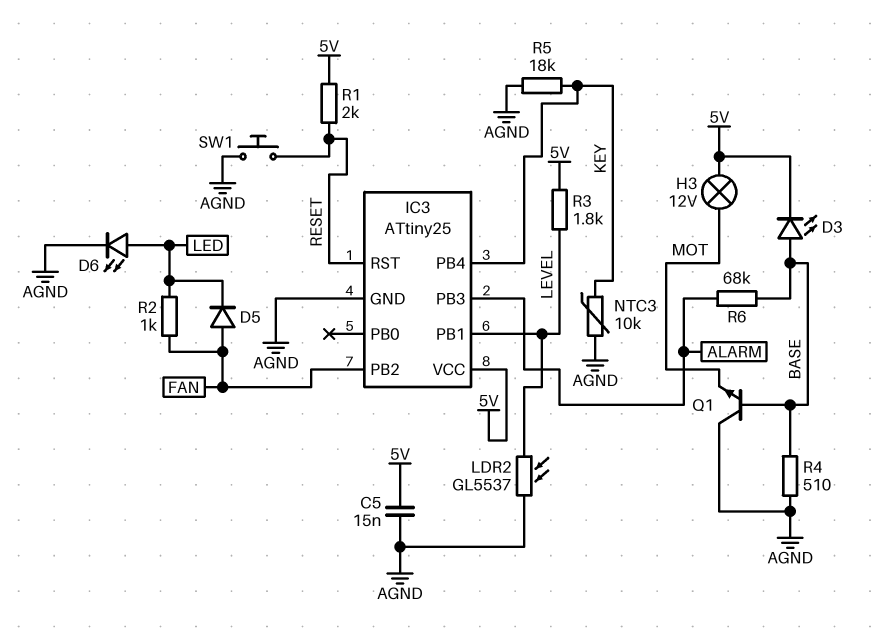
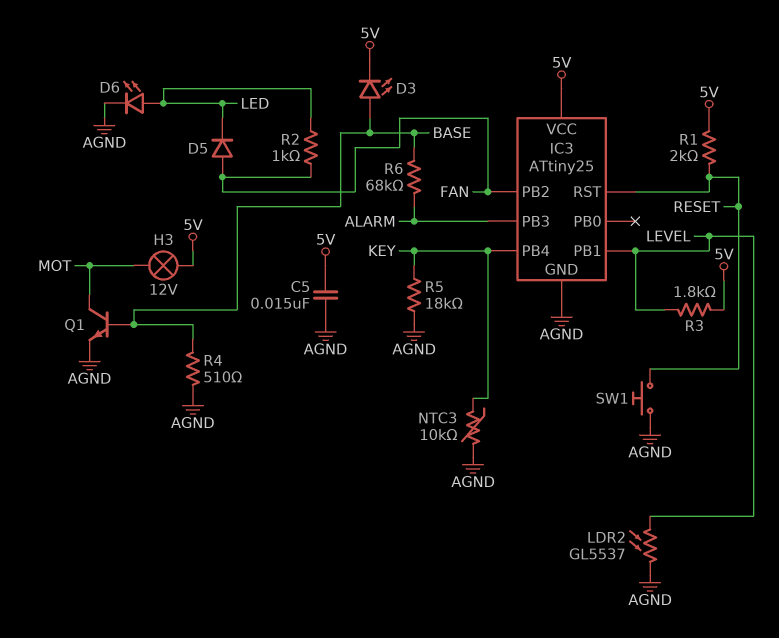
Q1: NPN (B BASE, C AGND, E MOT) -> NPN (B BASE, C MOT, E AGND)

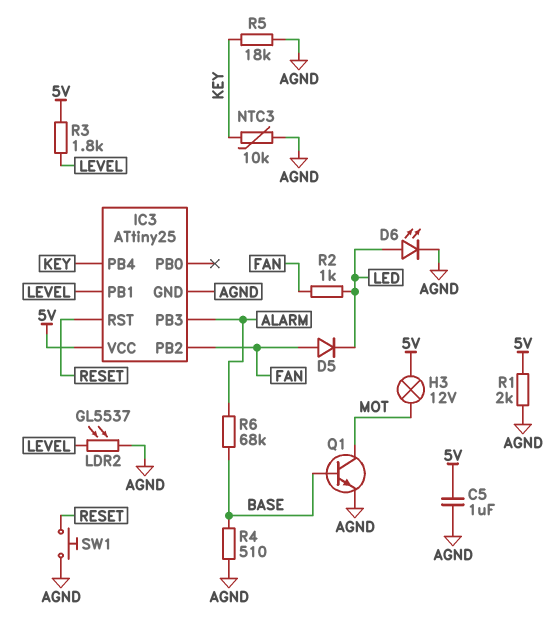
C5: 15nF (5V, AGND) -> 1uF (5V, AGND)
D3: LED (A BASE, K 5V) -> none
R1: 2k (5V, RESET) -> 2k (5V, AGND)

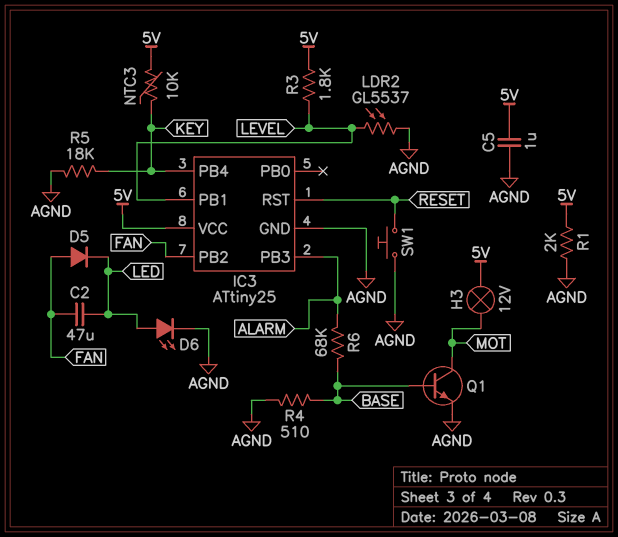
C2: none -> 47uF (FAN, LED)
NTC3: 10k (AGND, KEY) -> 10k (5V, KEY)
R2: 1k (FAN, LED) -> none

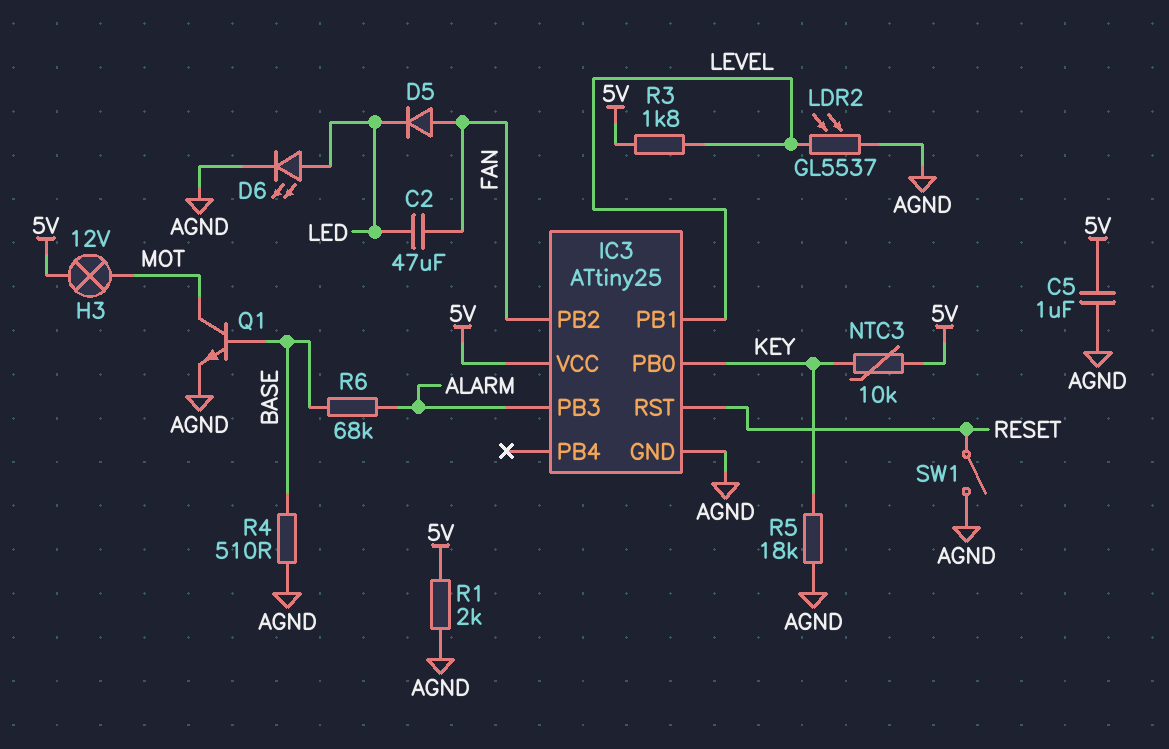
IC3 pin PB0: none -> KEY
IC3 pin PB4: KEY -> none
SW1: button (AGND, RESET) -> switch (AGND, RESET)

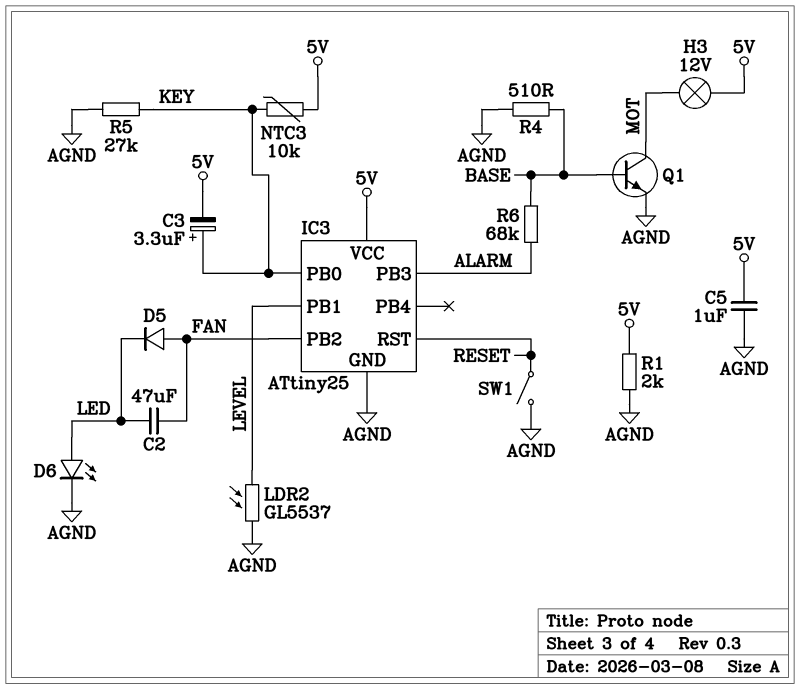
C3: none -> 3.3uF (plus KEY, minus 5V)
R3: 1.8k (5V, LEVEL) -> none
R5: 18k (AGND, KEY) -> 27k (AGND, KEY)

